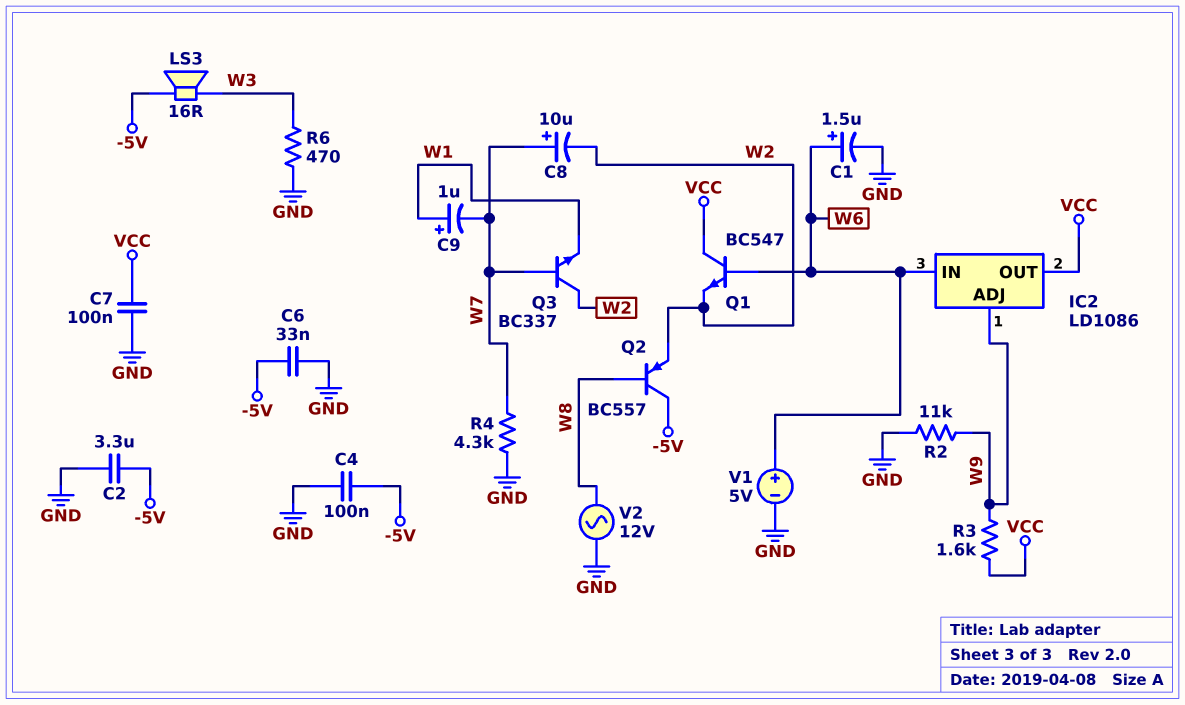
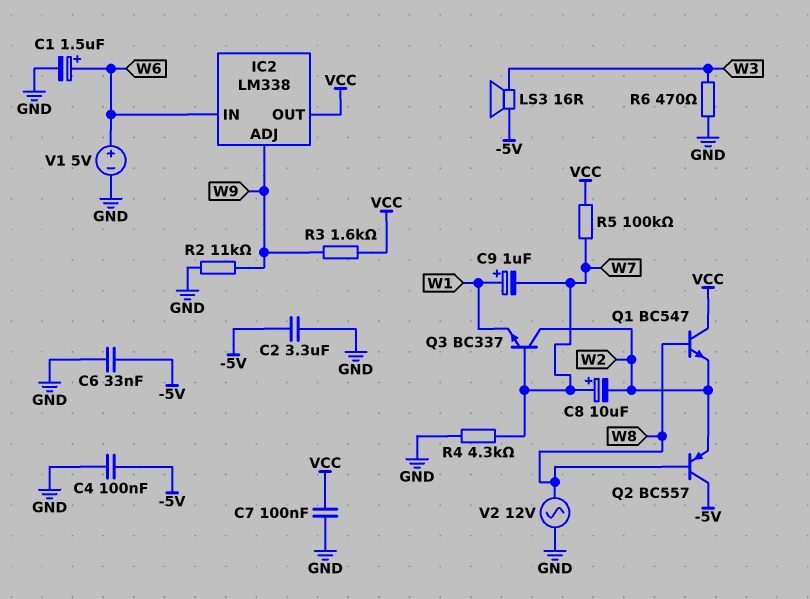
IC2: LD1086 -> LM338
Q1: NPN BC547 (B W6, C VCC, E W2) -> NPN BC547 (B W8, C VCC, E W2)
R5: none -> 100k (VCC, W7)

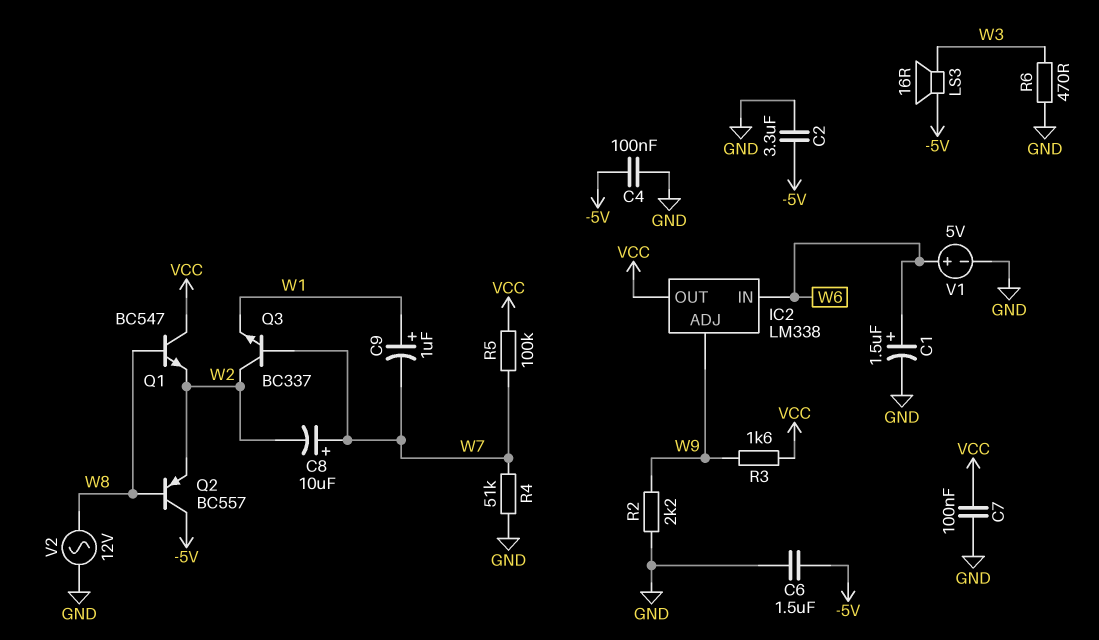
C6: 33nF (-5V, GND) -> 1.5uF (-5V, GND)
R2: 11k (GND, W9) -> 2.2k (GND, W9)
R4: 4.3k (GND, W7) -> 51k (GND, W7)

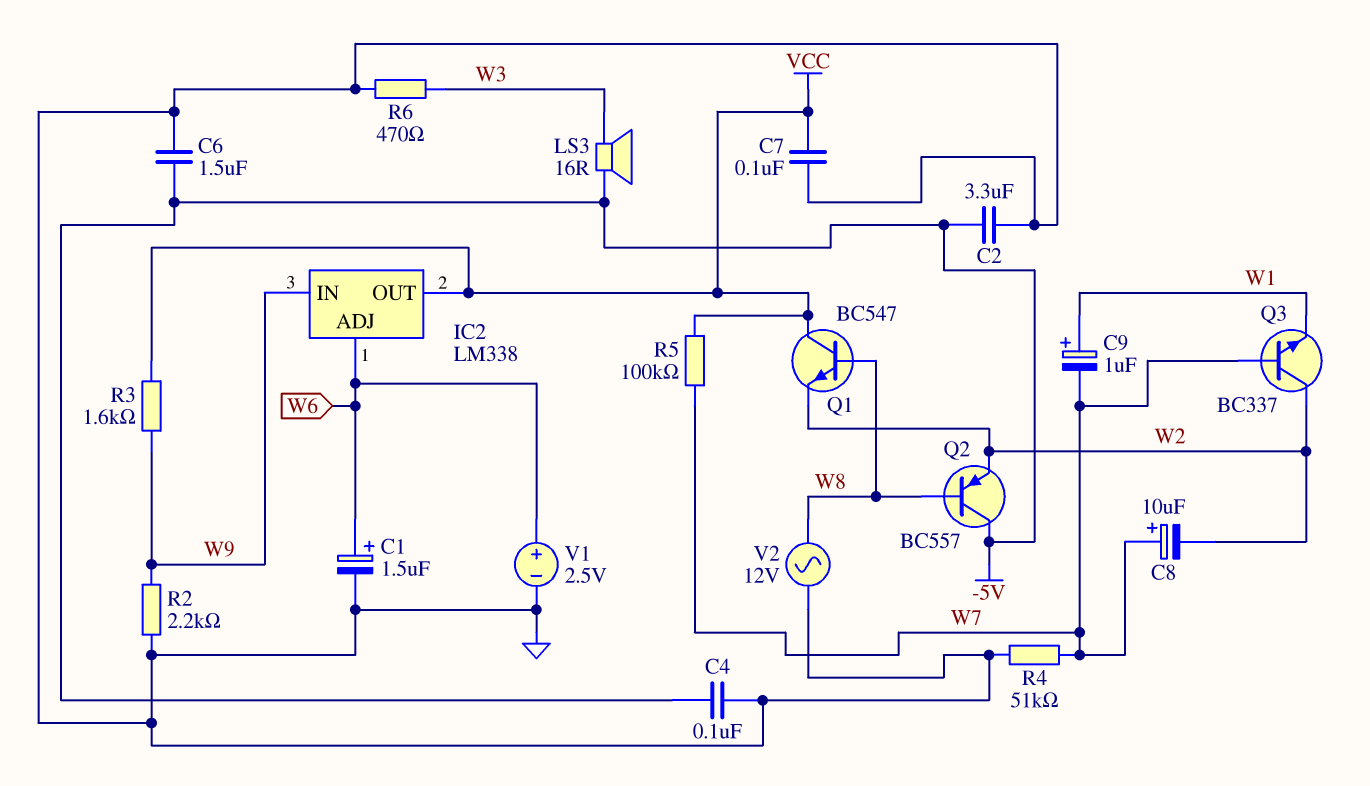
IC2 pin ADJ: W9 -> W6
IC2 pin IN: W6 -> W9
V1: 5V (plus W6, minus GND) -> 2.5V (plus W6, minus GND)

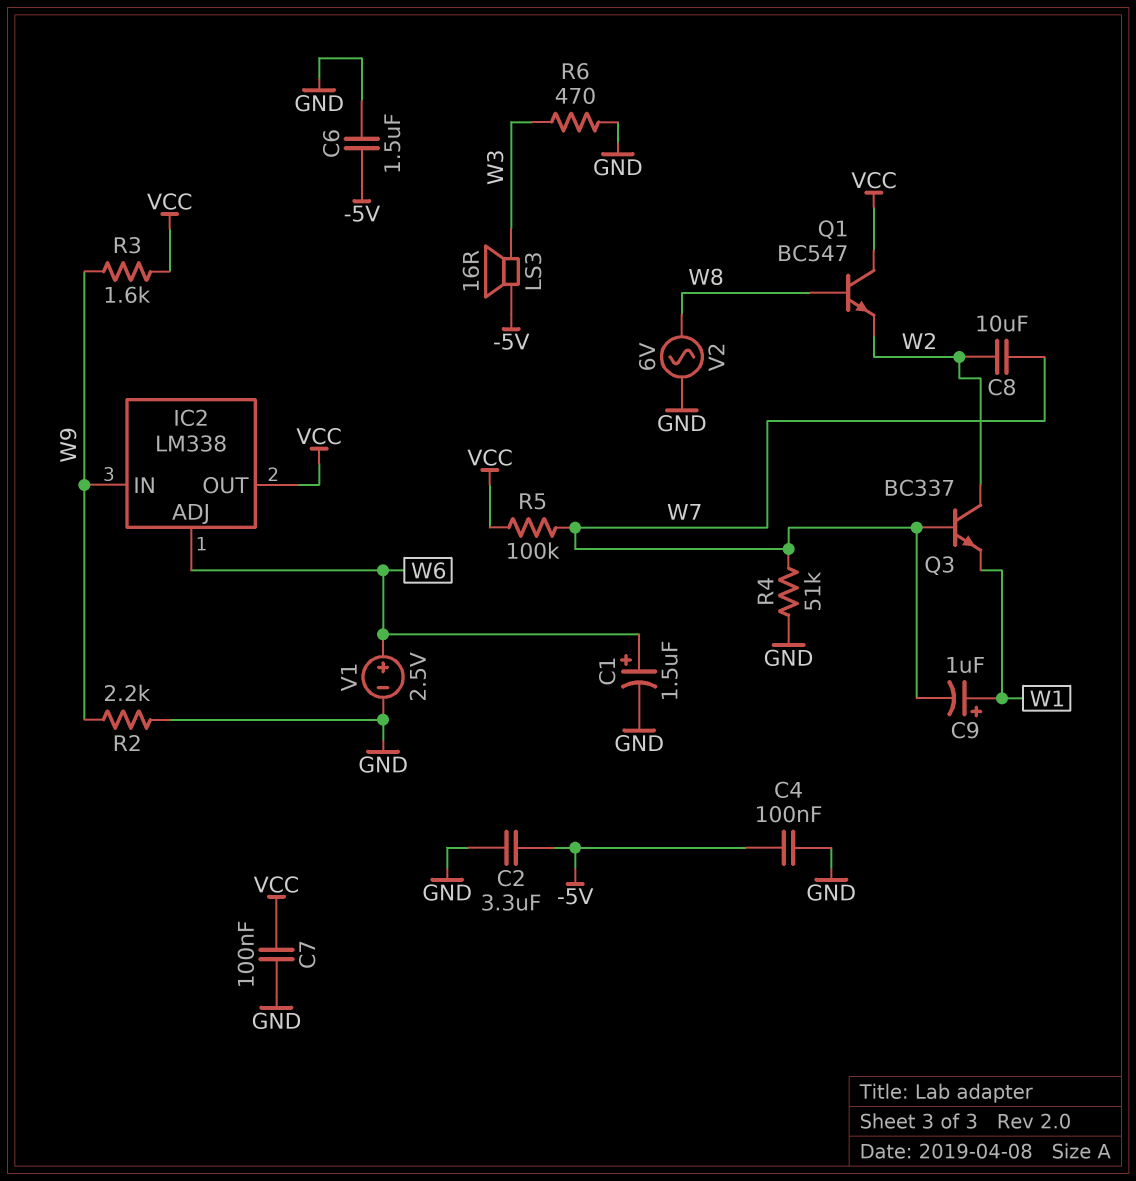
C8: 10uF (plus W7, minus W2) -> 10uF (W2, W7)
Q2: PNP BC557 (B W8, C -5V, E W2) -> none
V2: AC 12V (GND, W8) -> AC 6V (GND, W8)

